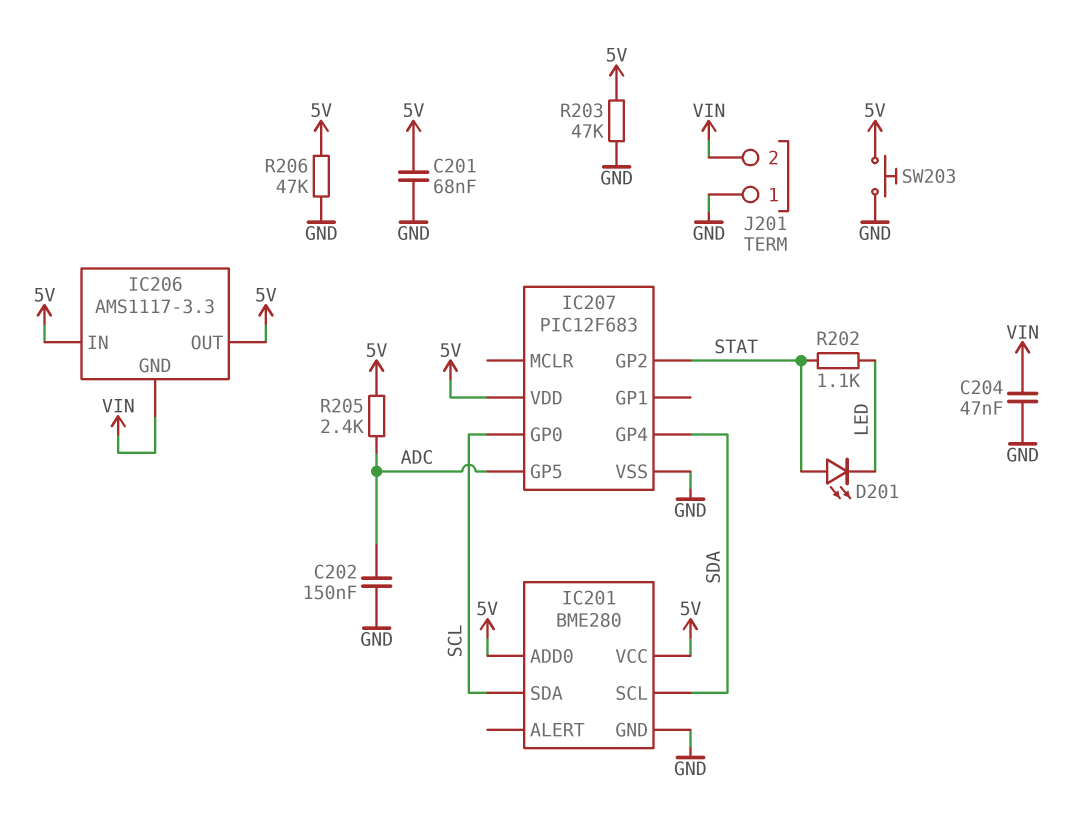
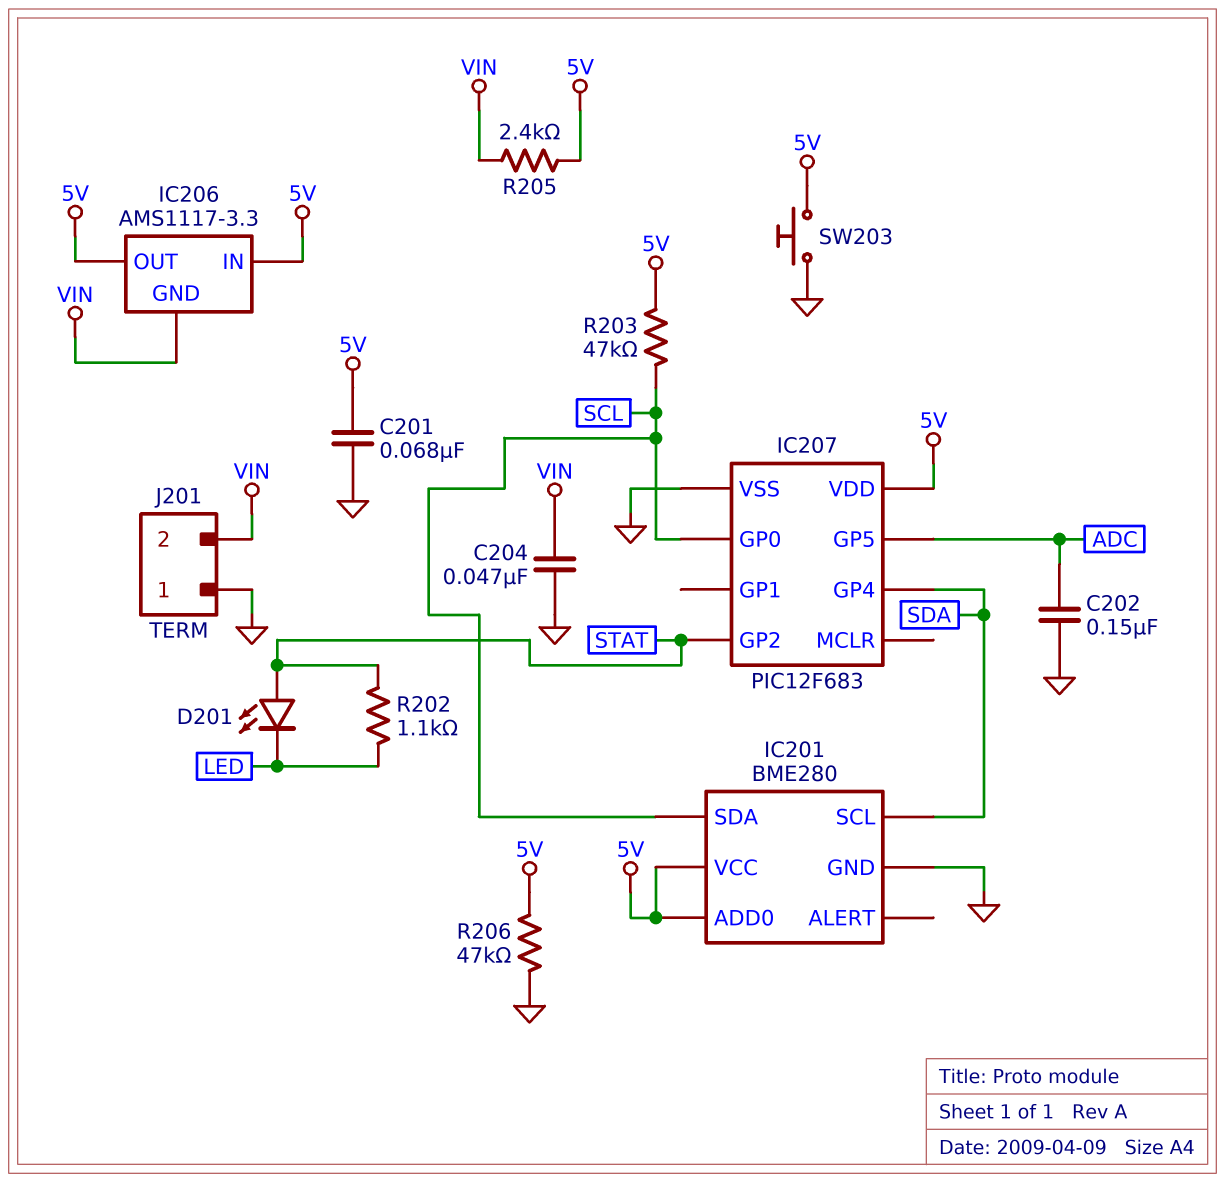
R203: 47k (5V, GND) -> 47k (5V, SCL)
R205: 2.4k (5V, ADC) -> 2.4k (5V, VIN)

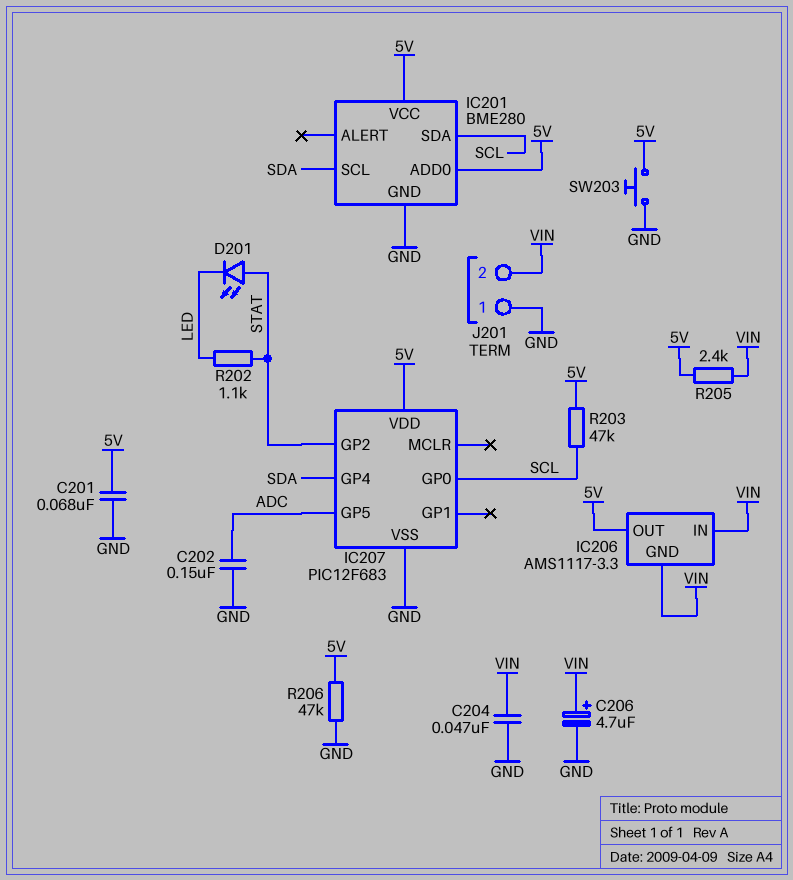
C206: none -> 4.7uF (plus VIN, minus GND)
IC206 pin IN: 5V -> VIN

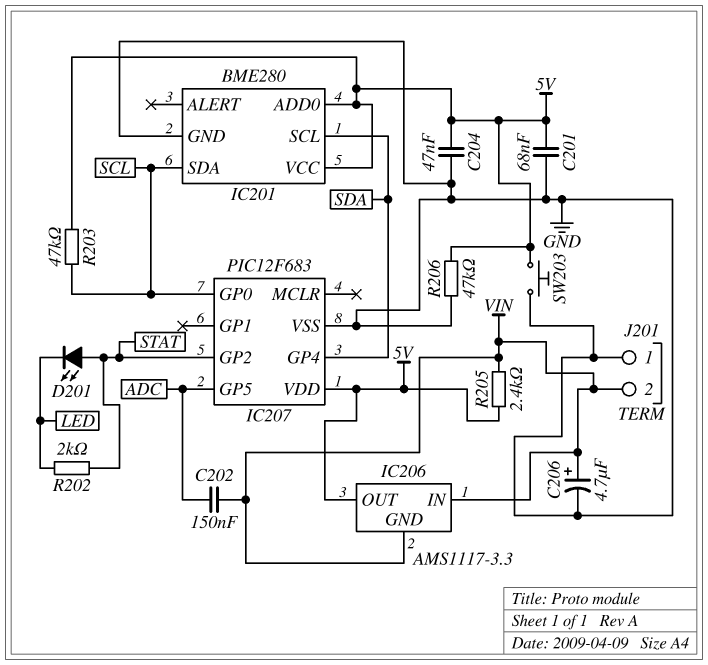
C202: 150nF (ADC, GND) -> 150nF (ADC, VIN)
C204: 47nF (GND, VIN) -> 47nF (5V, GND)
R202: 1.1k (LED, STAT) -> 2k (LED, STAT)

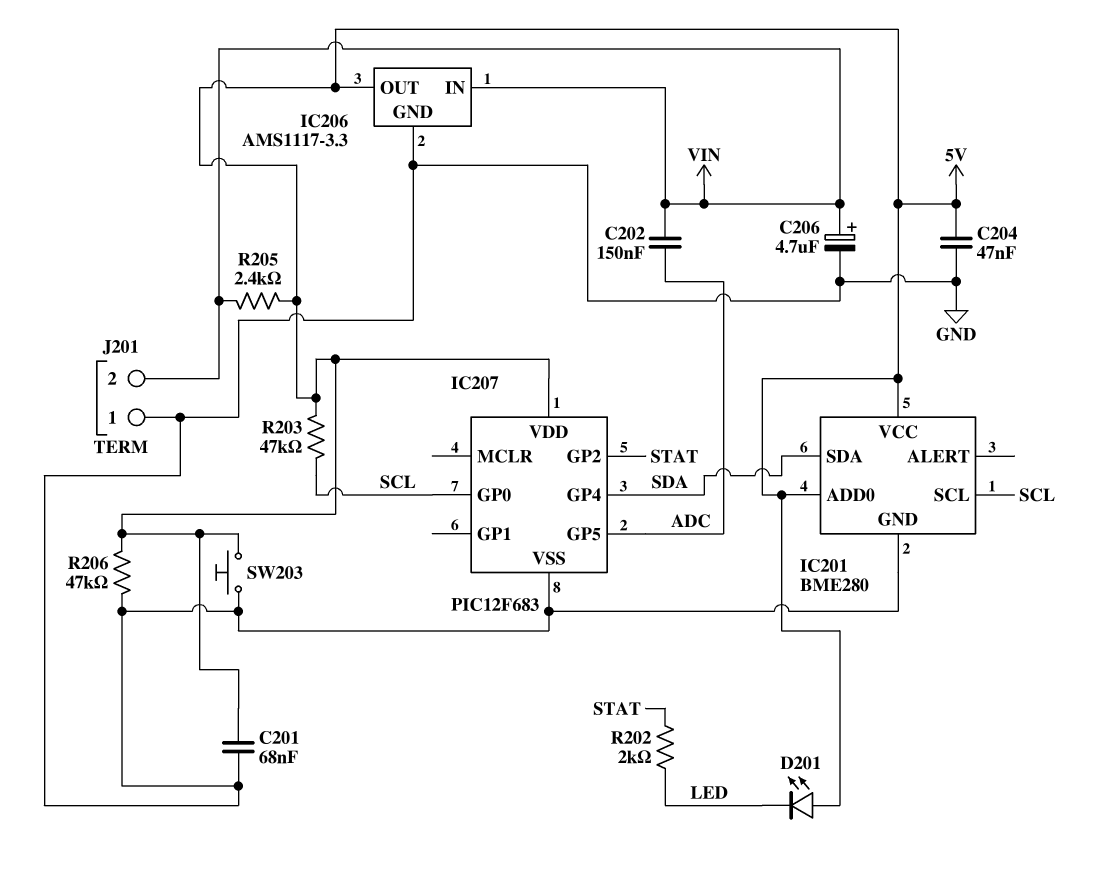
D201: LED (A STAT, K LED) -> LED (A 5V, K LED)
IC201 pin SCL: SDA -> SCL
IC201 pin SDA: SCL -> SDA
IC206 pin GND: VIN -> GND

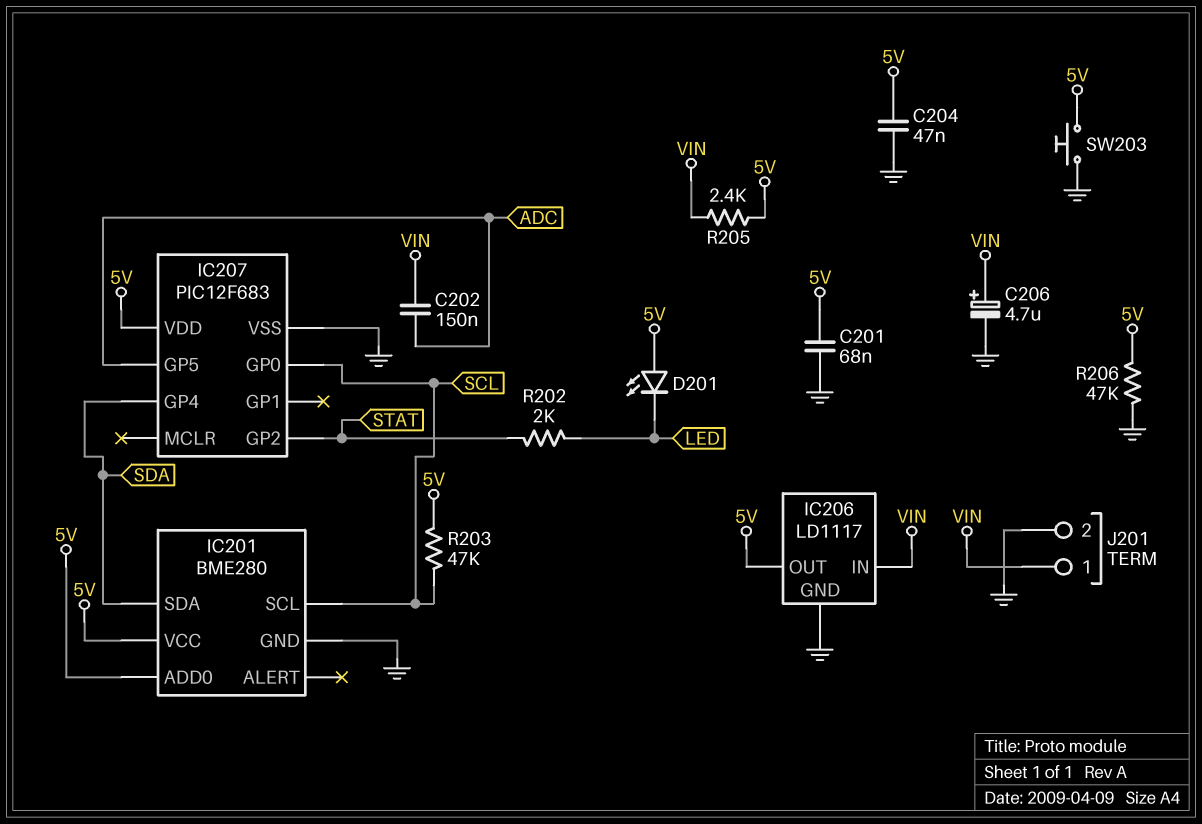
IC206: AMS1117-3.3 -> LD1117
J201 pin 1: GND -> VIN
J201 pin 2: VIN -> GND

